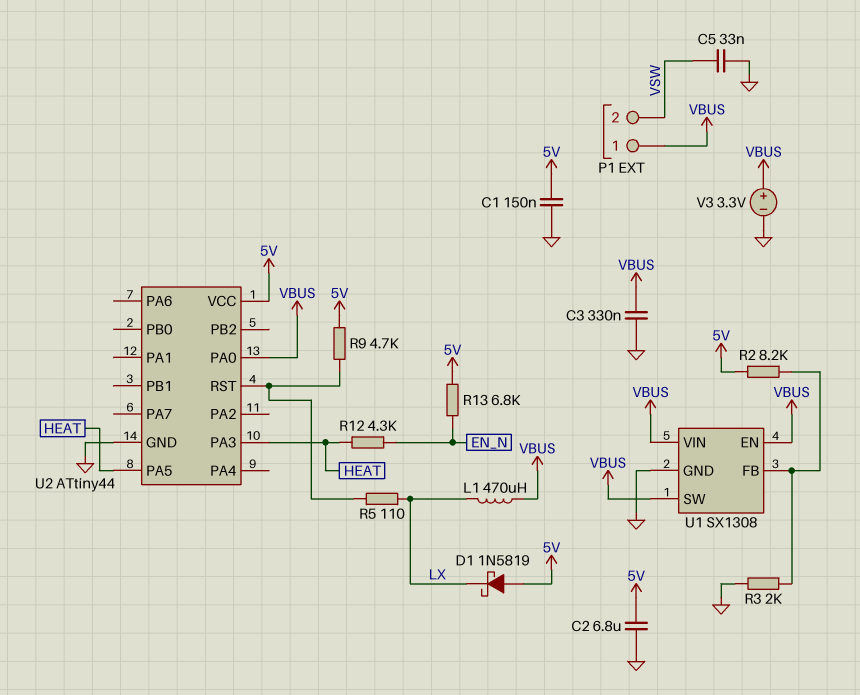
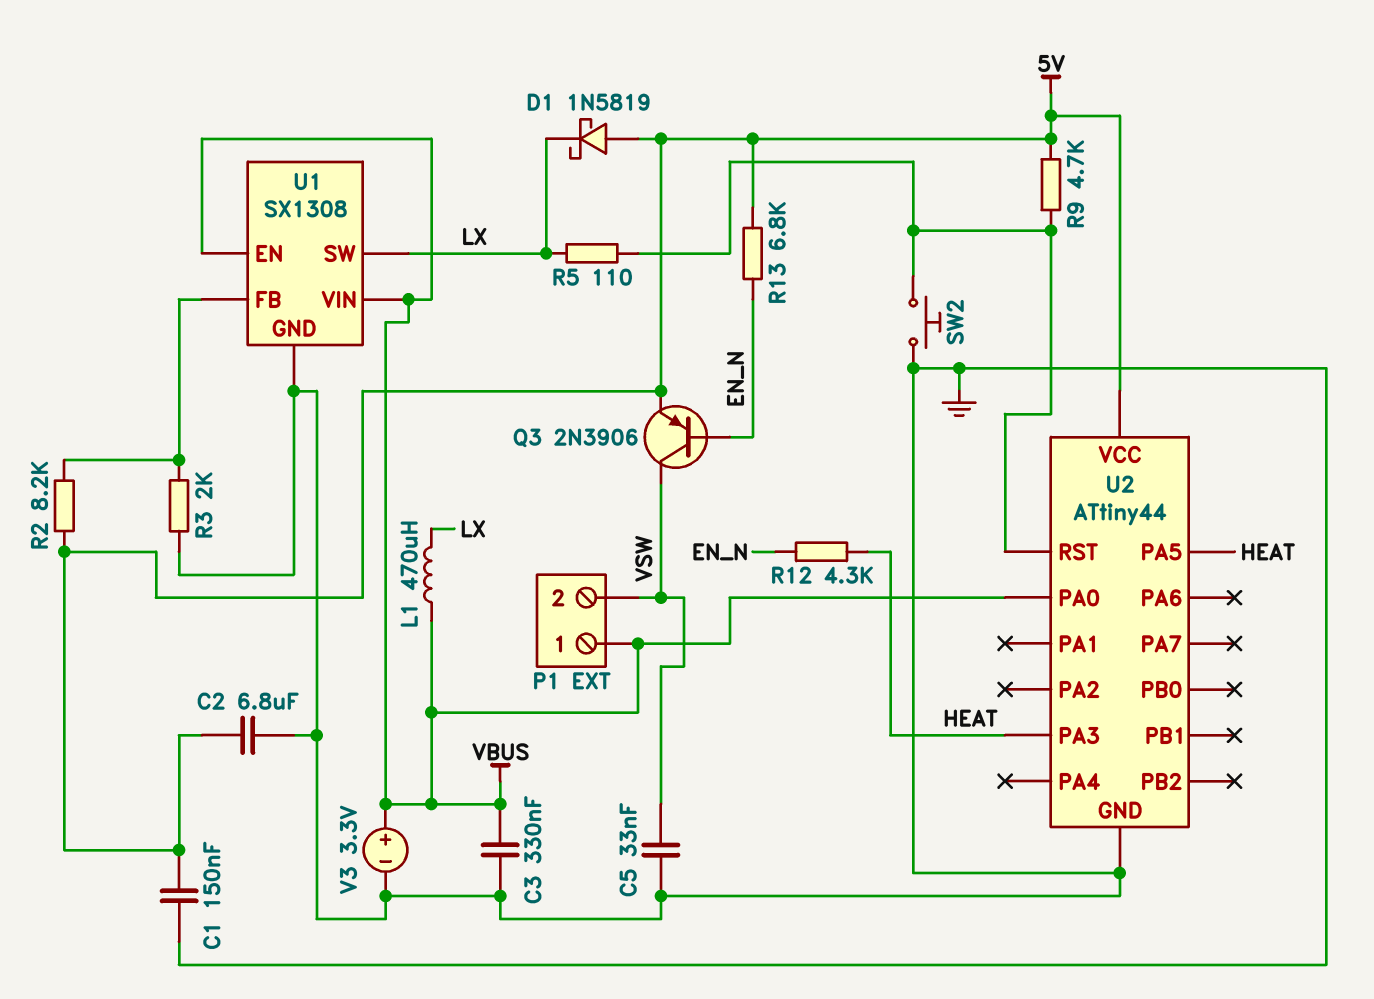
Q3: none -> PNP 2N3906 (B EN_N, C VSW, E 5V)
SW2: none -> button (GND, U2/RST)
U1 pin SW: VBUS -> LX

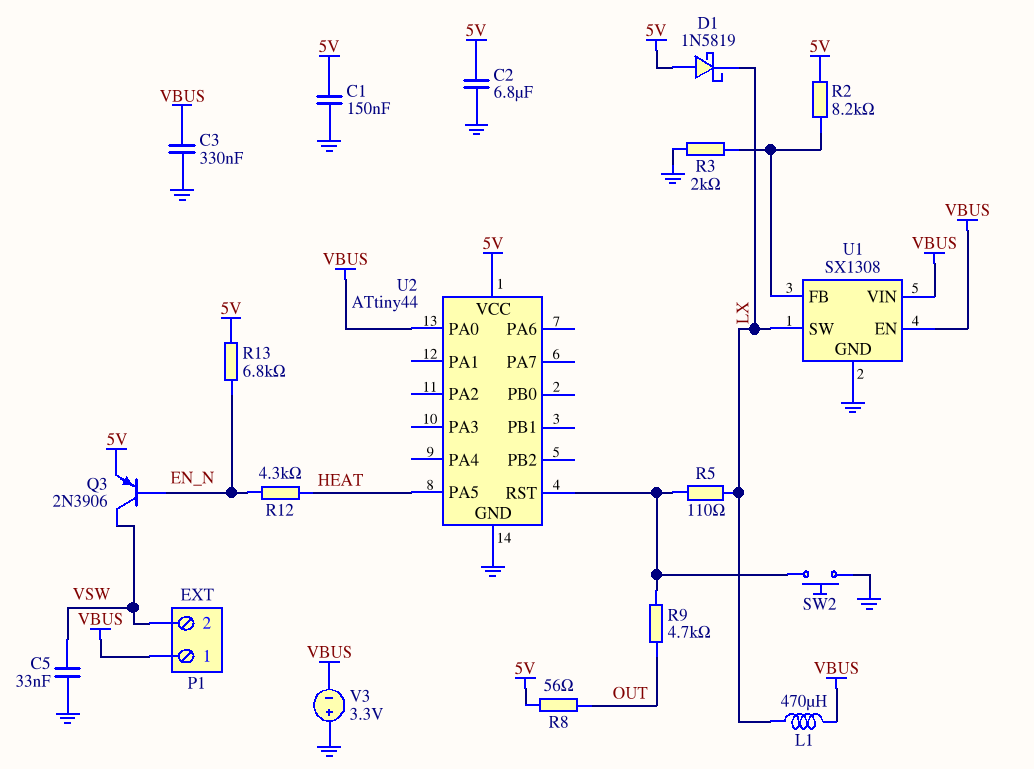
R8: none -> 56 (5V, OUT)
R9: 4.7k (5V, U2/RST) -> 4.7k (OUT, U2/RST)
U2 pin PA3: HEAT -> none
V3: 3.3V (plus VBUS, minus GND) -> 3.3V (plus GND, minus VBUS)

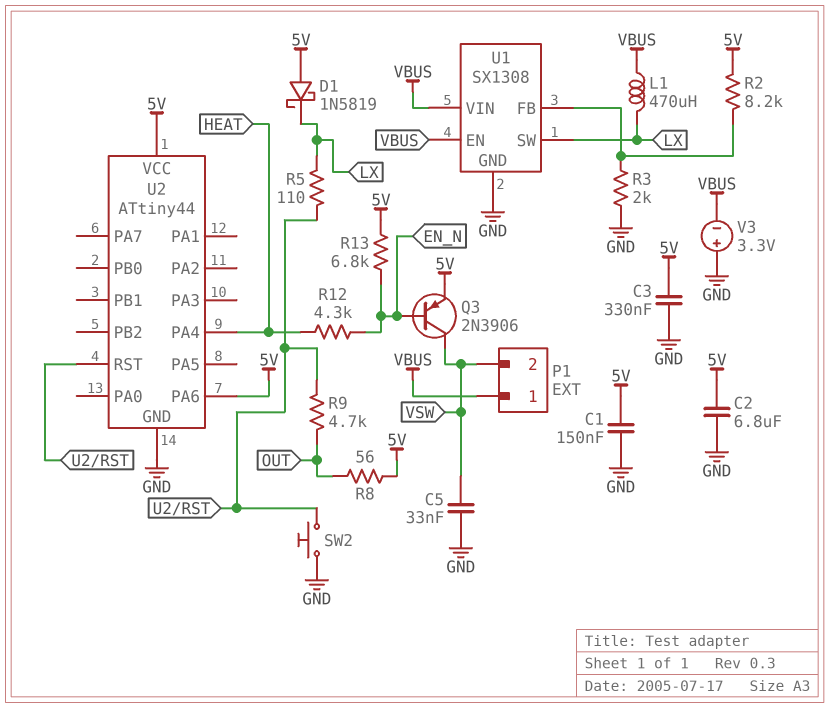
C3: 330nF (GND, VBUS) -> 330nF (5V, GND)
U2 pin PA0: VBUS -> none
U2 pin PA4: none -> HEAT
U2 pin PA5: HEAT -> none
U2 pin PA6: none -> 5V

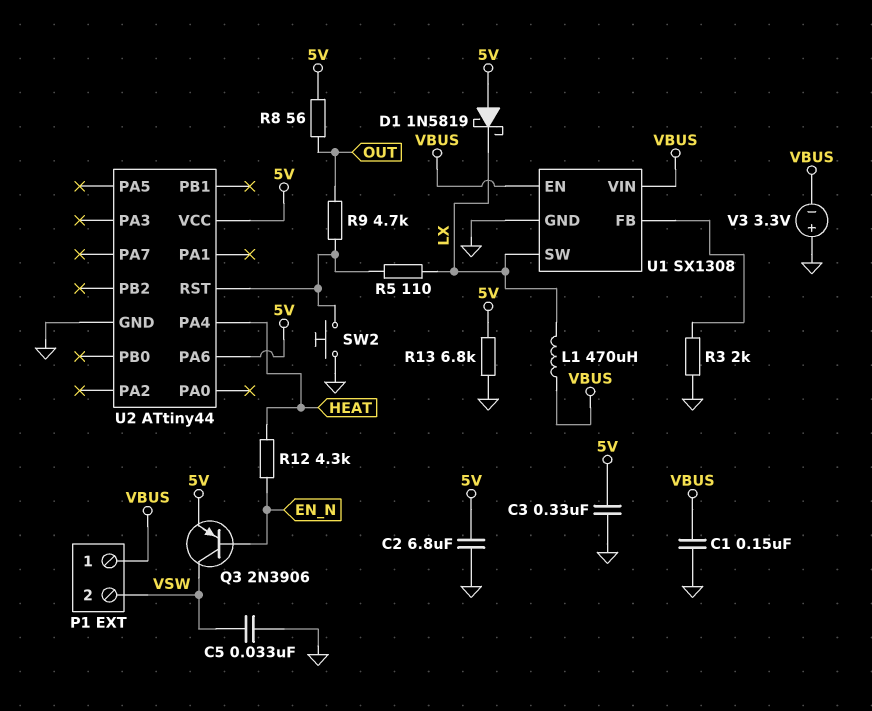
C1: 150nF (5V, GND) -> 150nF (GND, VBUS)
R2: 8.2k (5V, U1/FB) -> none
R13: 6.8k (5V, EN_N) -> 6.8k (5V, GND)

